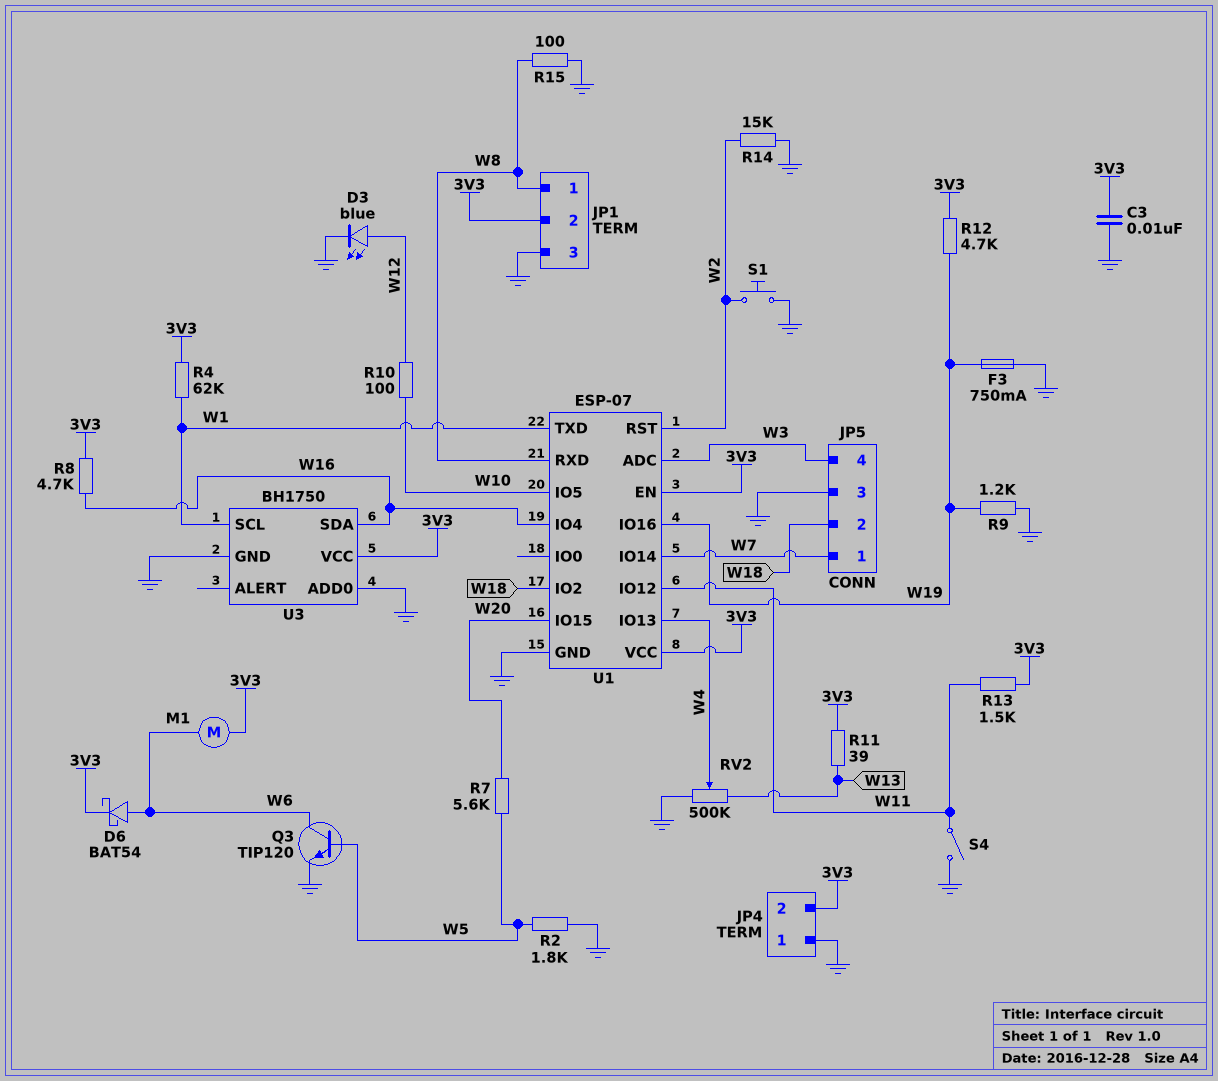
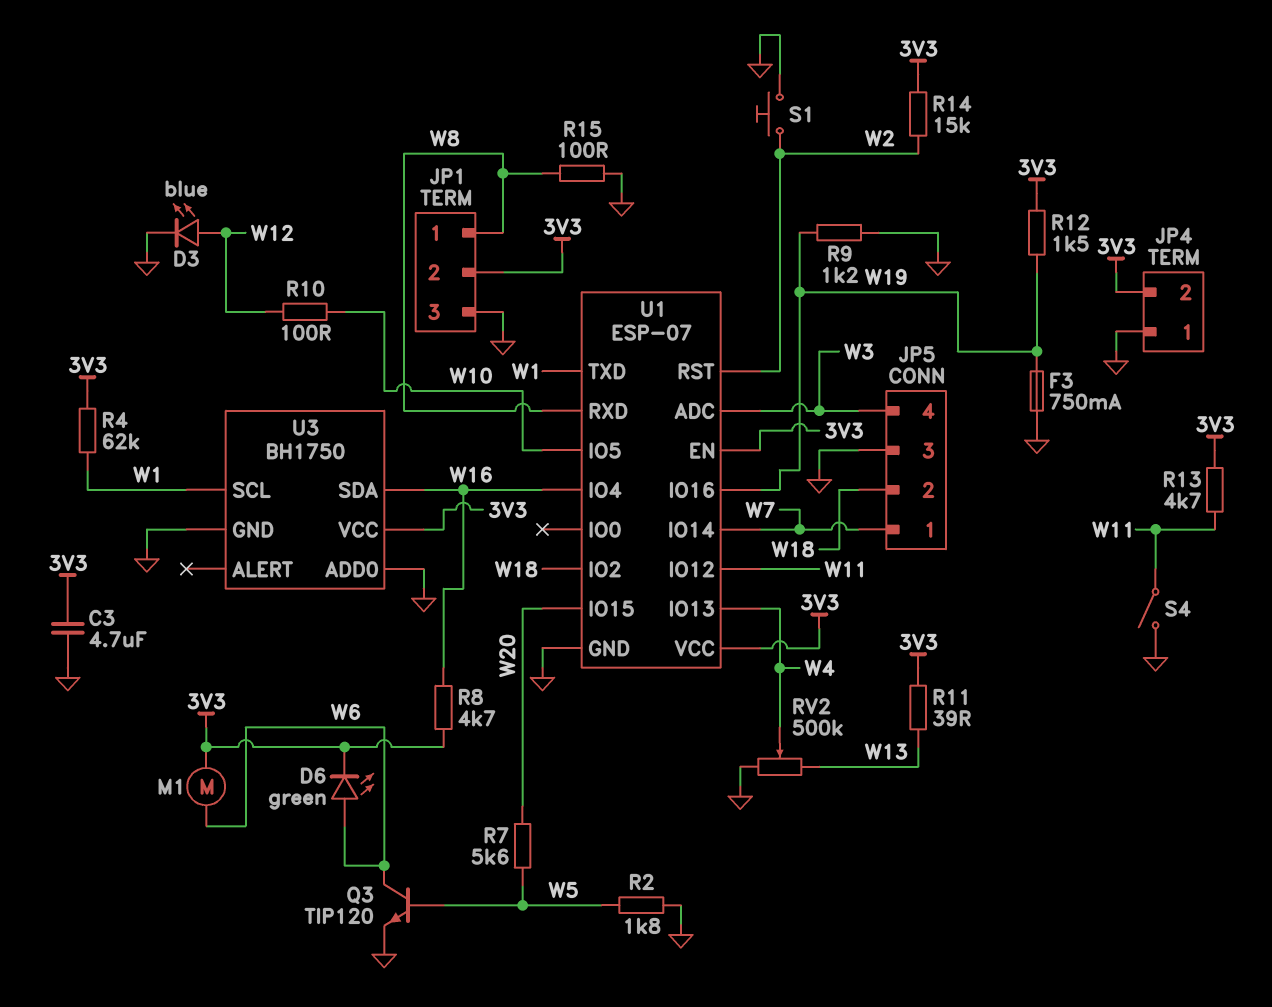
C3: 10nF (3V3, GND) -> 4.7uF (3V3, GND)
D6: schottky BAT54 (A W6, K 3V3) -> LED green (A W6, K 3V3)
R12: 4.7k (3V3, W19) -> 1.5k (3V3, W19)
R13: 1.5k (3V3, W11) -> 4.7k (3V3, W11)
R14: 15k (GND, W2) -> 15k (3V3, W2)

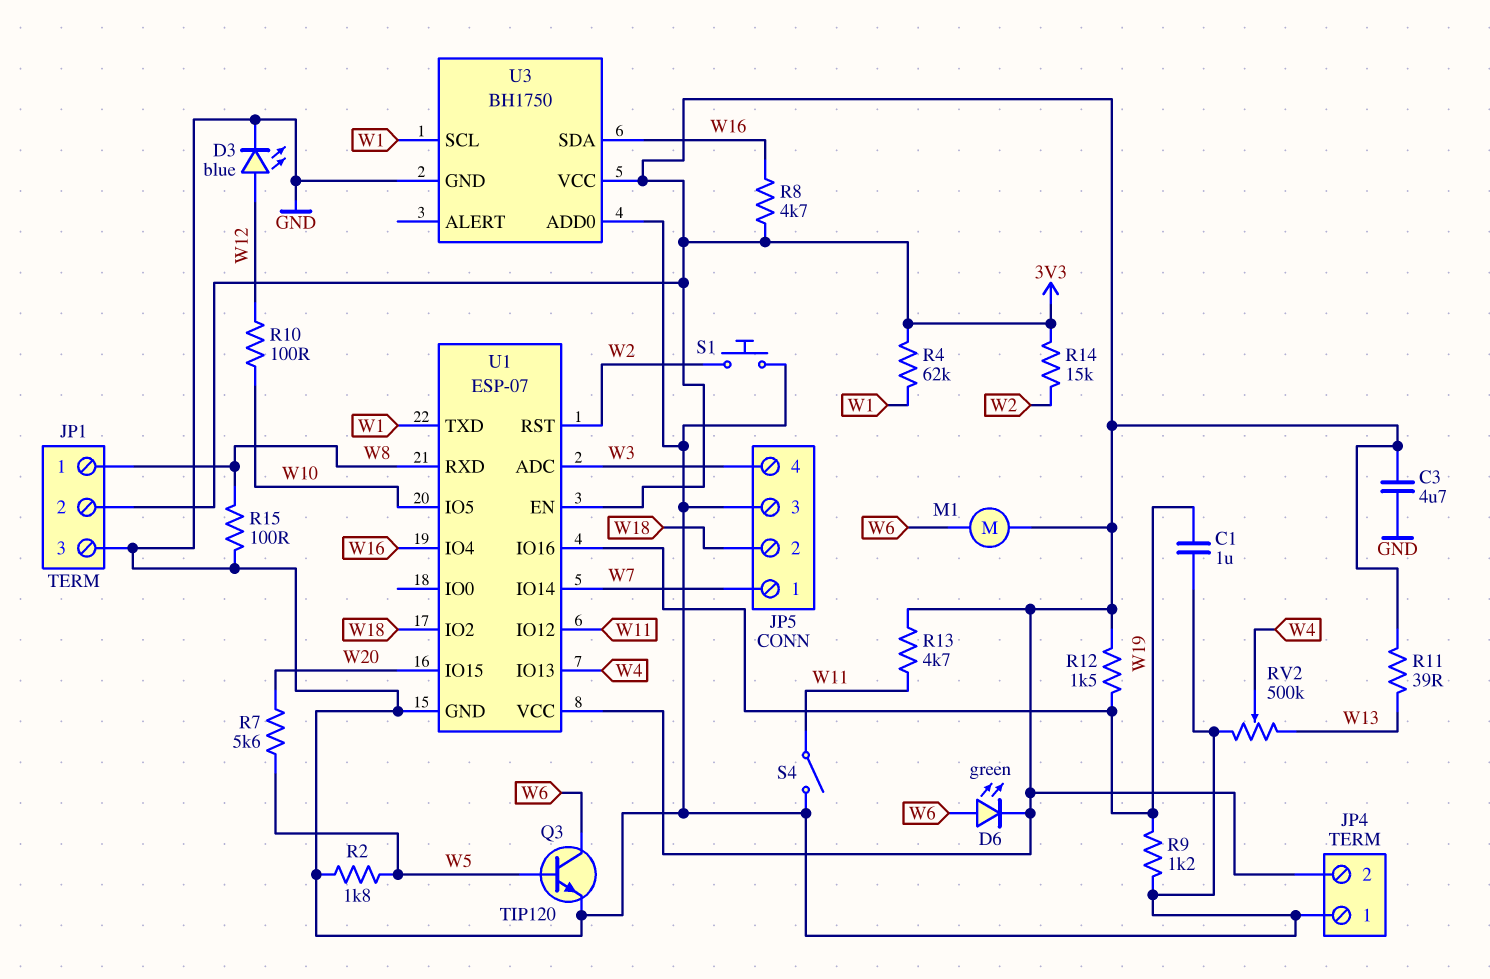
C1: none -> 1uF (GND, W19)
F3: 750mA (GND, W19) -> none

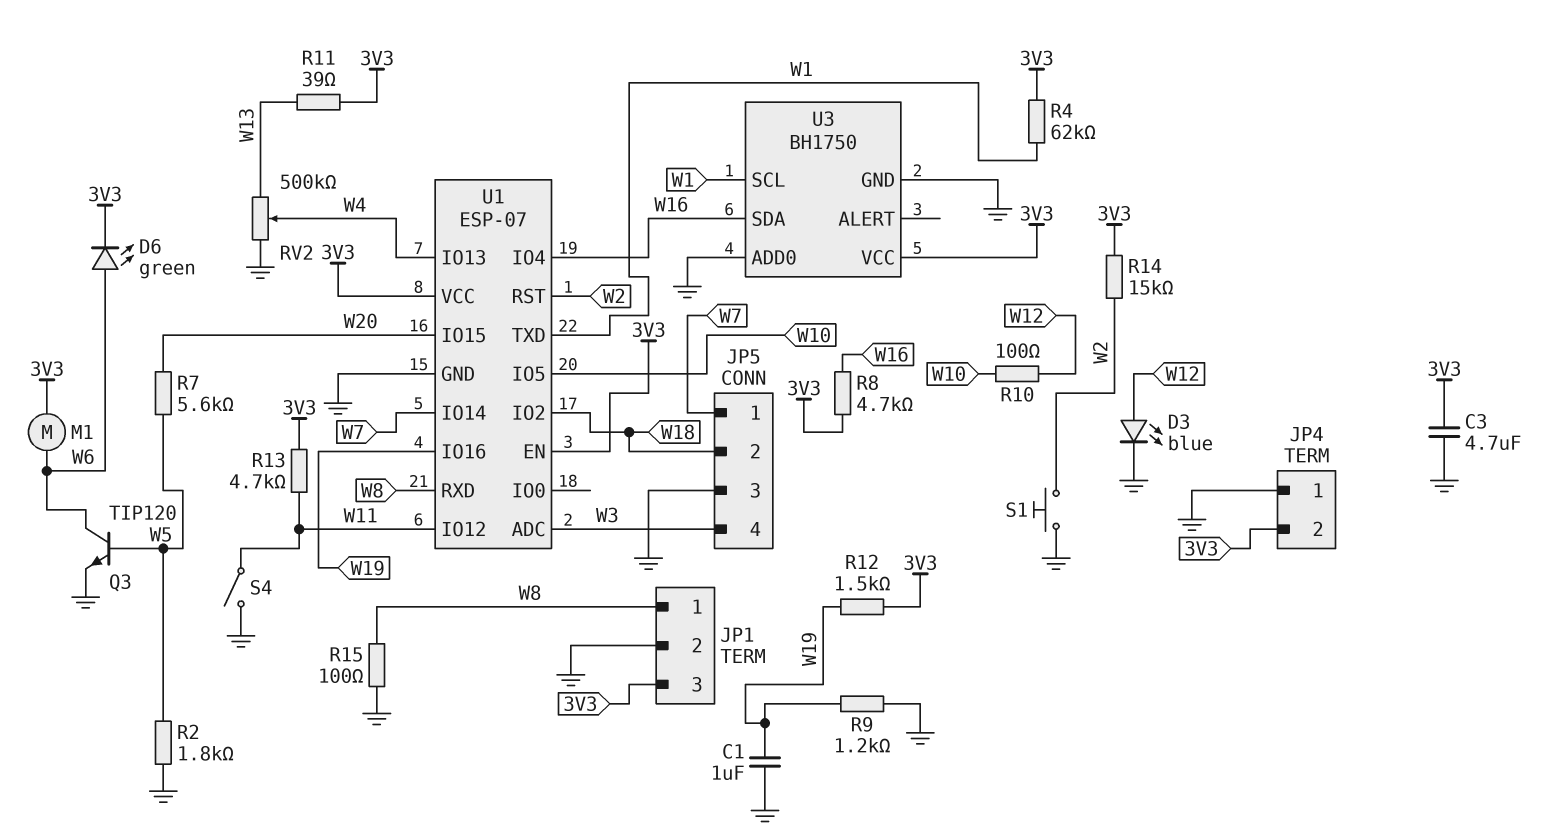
JP1 pin 2: 3V3 -> GND
JP1 pin 3: GND -> 3V3

